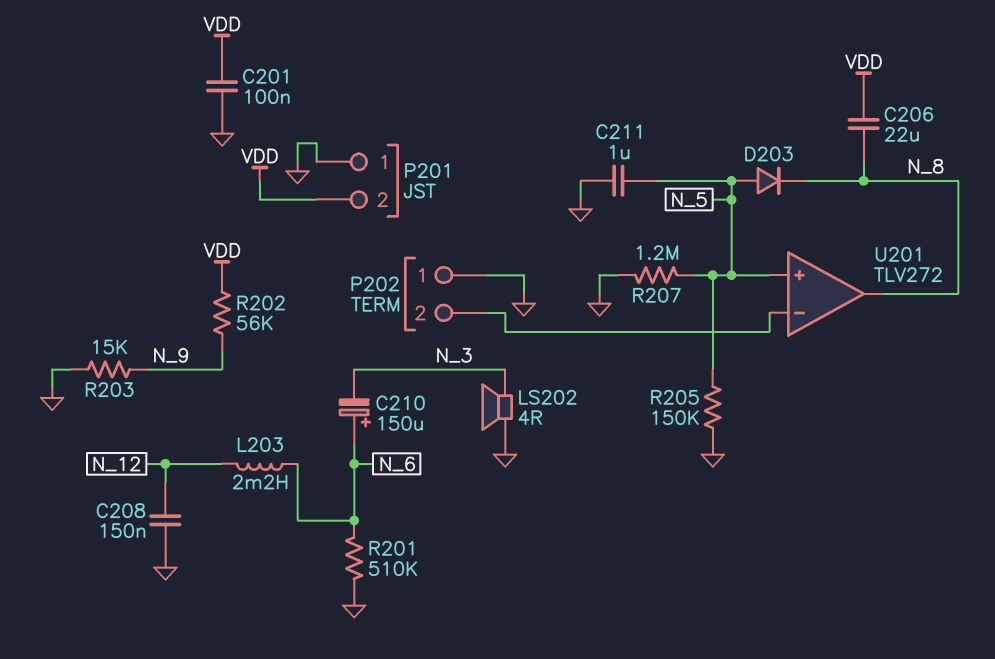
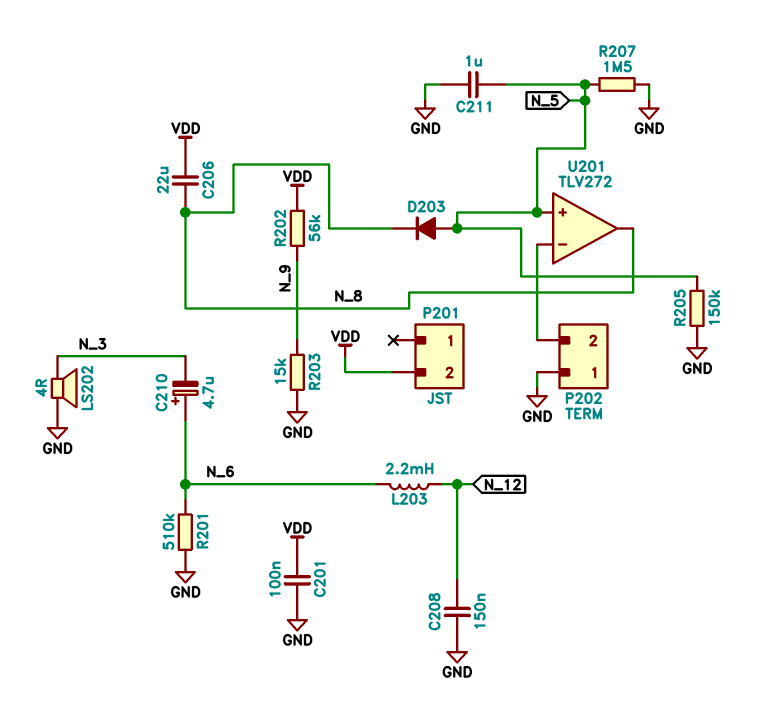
C210: 150uF (plus N_6, minus N_3) -> 4.7uF (plus N_6, minus N_3)
P201 pin 1: GND -> none
R207: 1.2M (GND, N_5) -> 1.5M (GND, N_5)

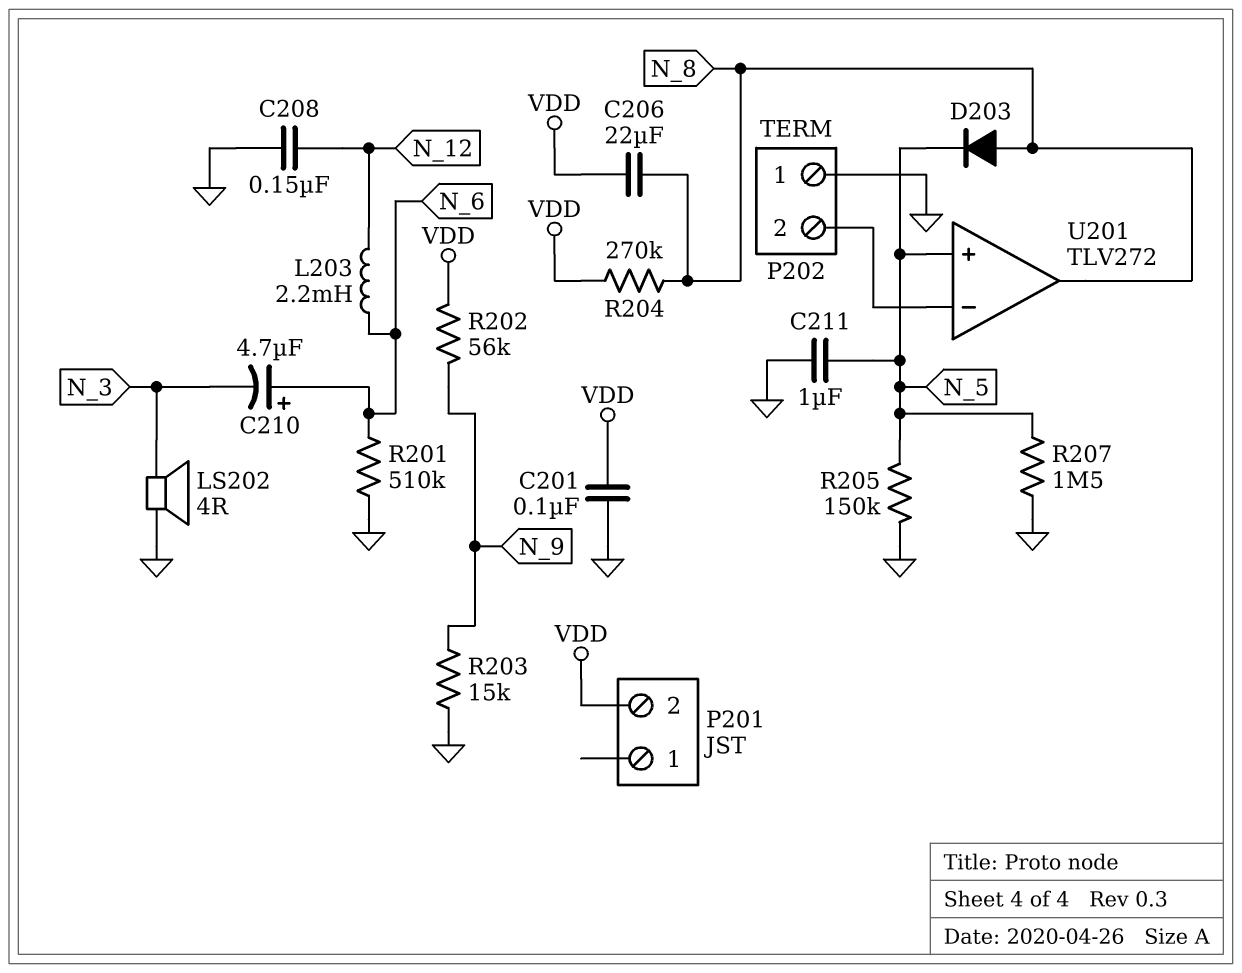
D203: diode (A N_5, K N_8) -> diode (A N_8, K N_5)
R204: none -> 270k (N_8, VDD)

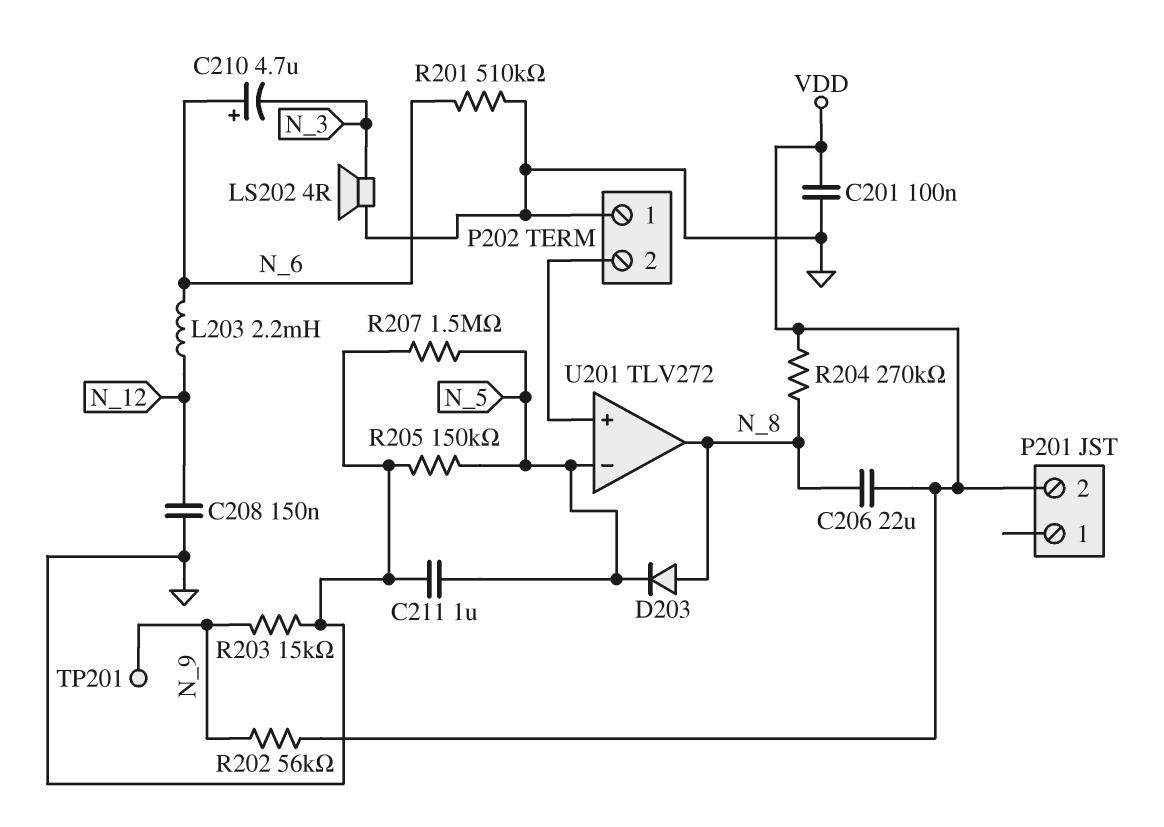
TP201: none -> test point (N_9)
U201 pin in+: N_5 -> P202/2
U201 pin in-: P202/2 -> N_5

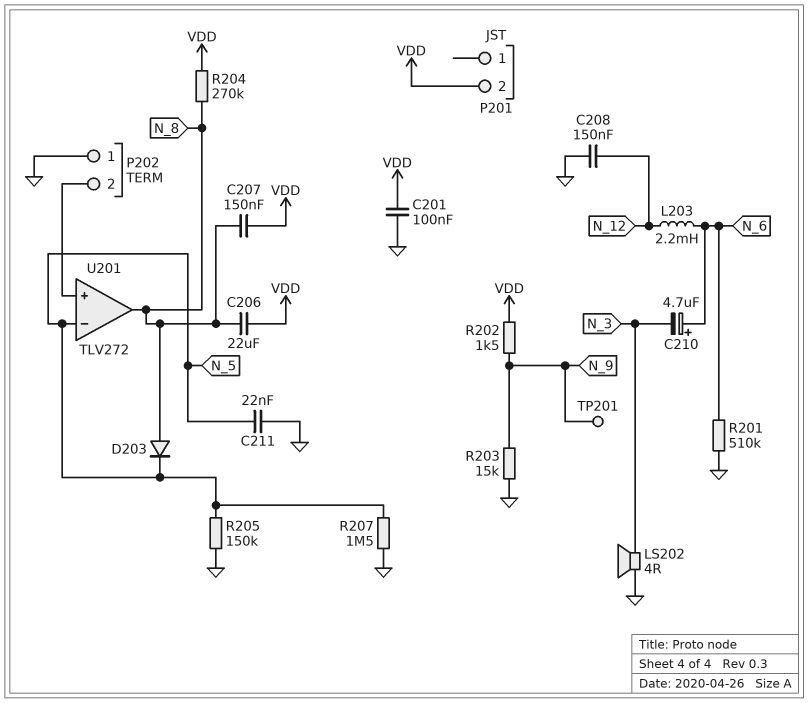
C207: none -> 150nF (N_8, VDD)
C211: 1uF (GND, N_5) -> 22nF (GND, N_5)
R202: 56k (N_9, VDD) -> 1.5k (N_9, VDD)

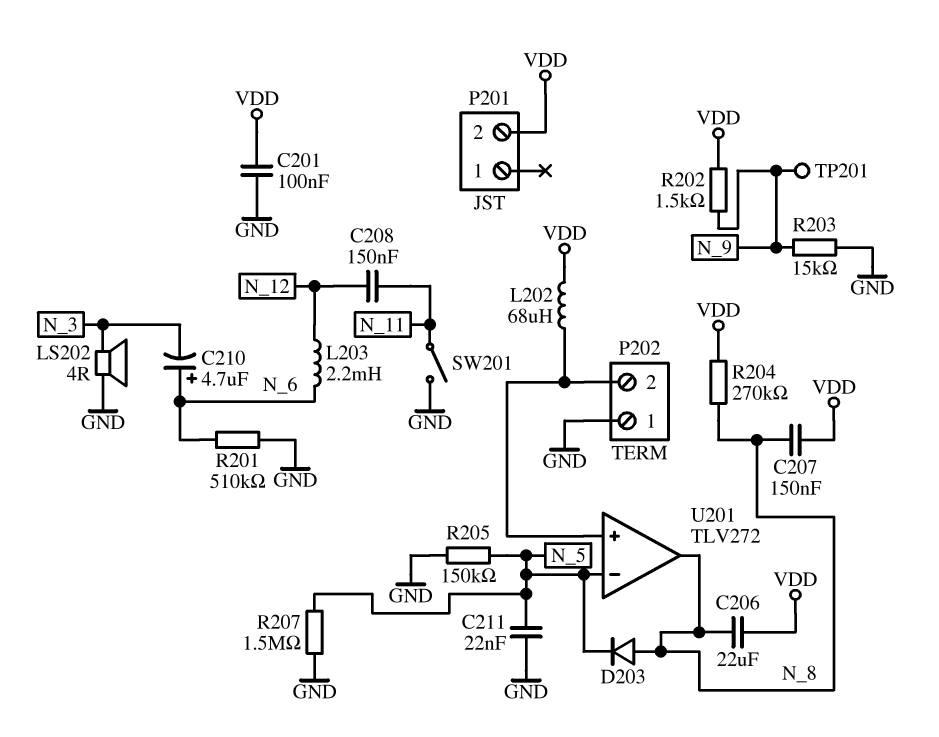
C208: 150nF (GND, N_12) -> 150nF (N_11, N_12)
L202: none -> 68uH (P202/2, VDD)
SW201: none -> switch (GND, N_11)

